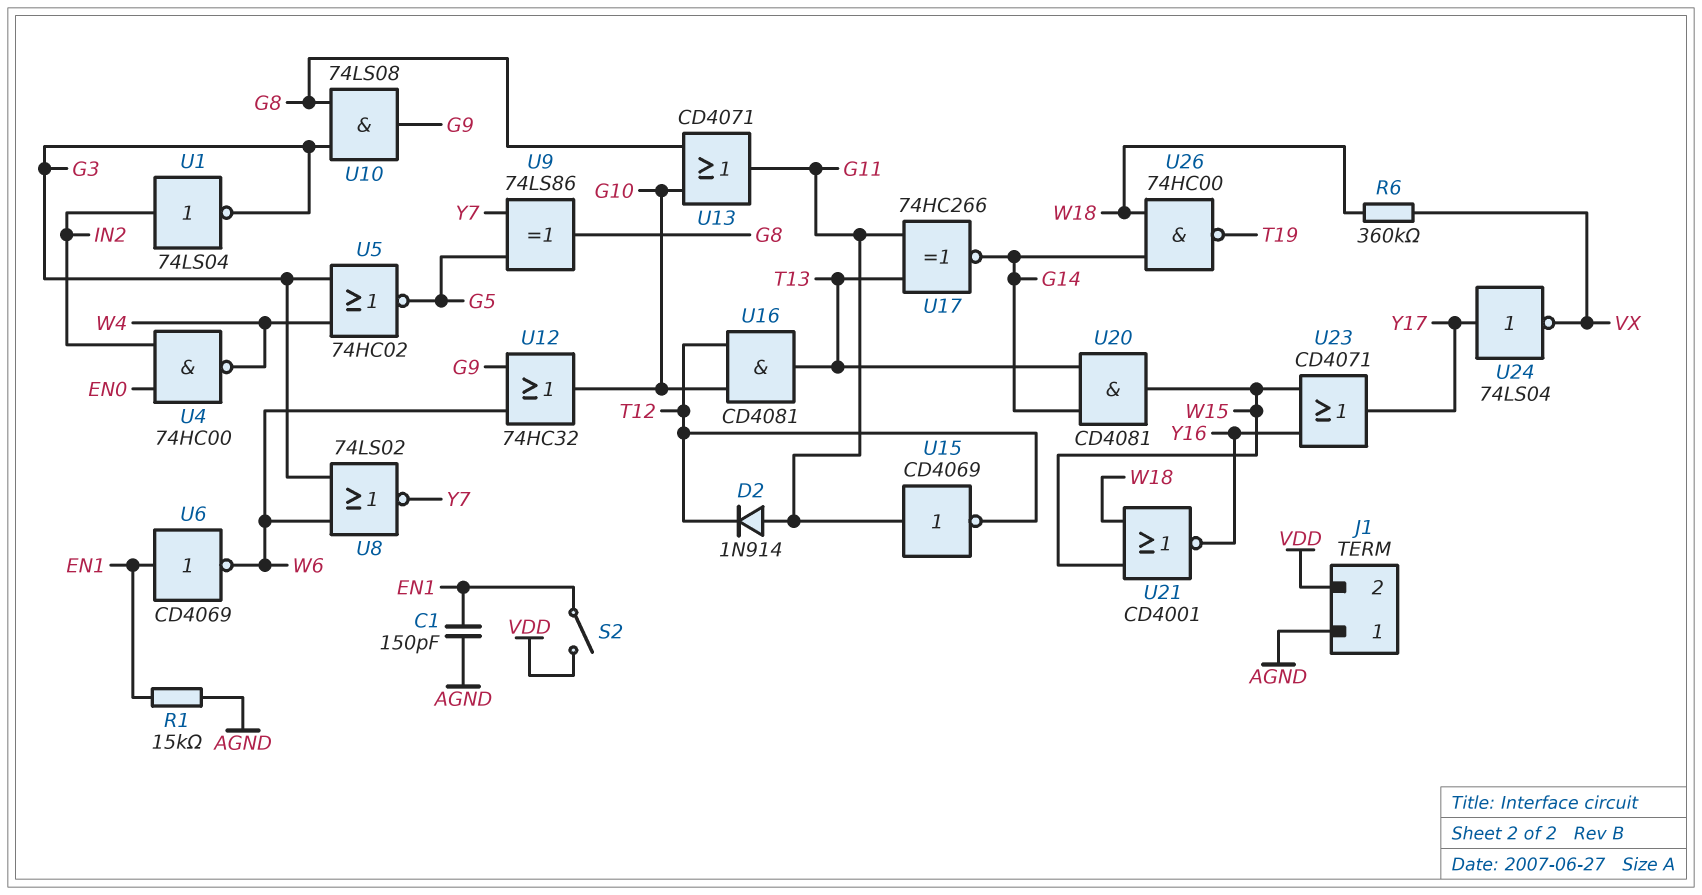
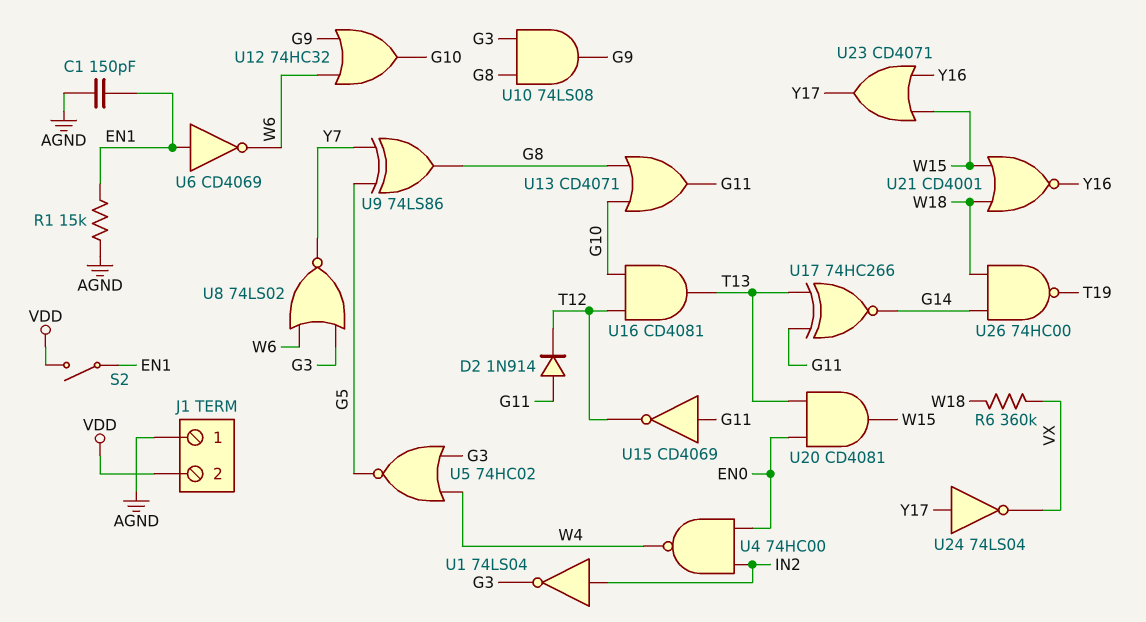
U20: AND CD4081 (in G14, in T13, out W15) -> AND CD4081 (in EN0, in T13, out W15)

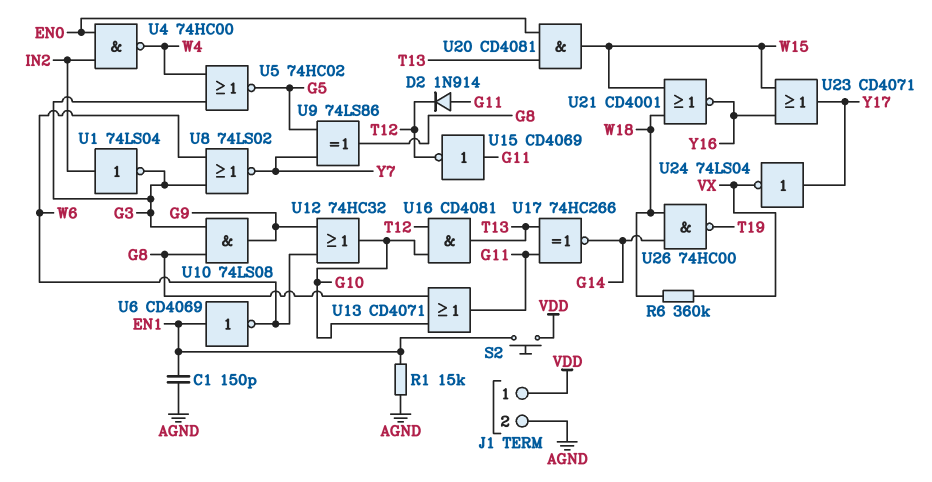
J1 pin 1: AGND -> VDD
J1 pin 2: VDD -> AGND
S2: switch (EN1, VDD) -> button (EN1, VDD)

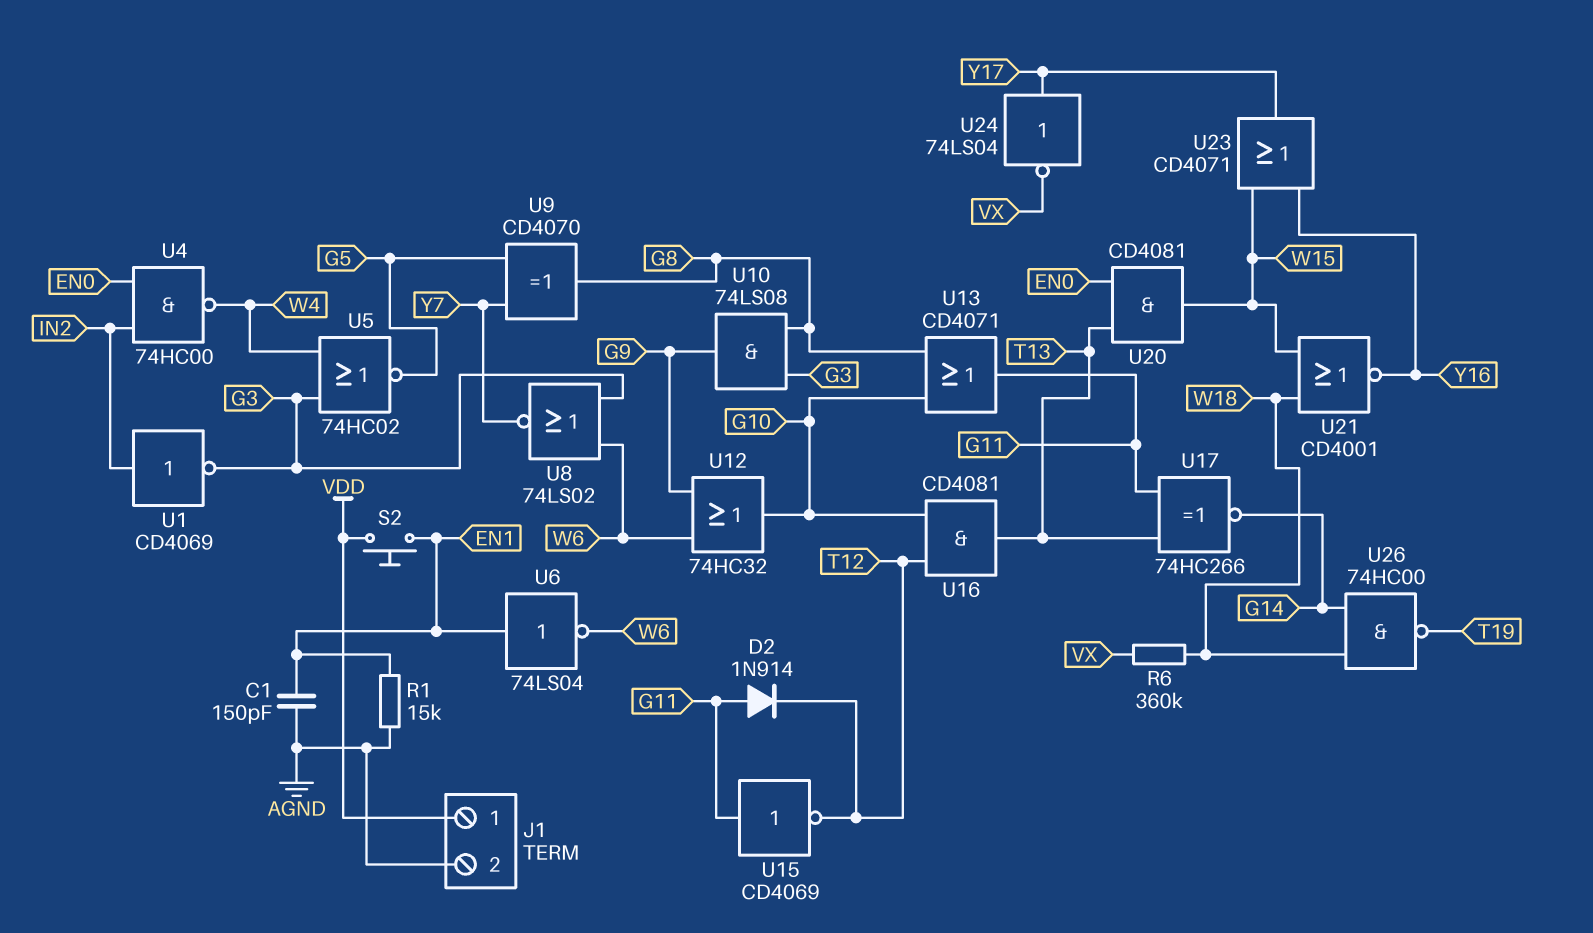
U1: NOT 74LS04 (in IN2, out G3) -> NOT CD4069 (in IN2, out G3)
U6: NOT CD4069 (in EN1, out W6) -> NOT 74LS04 (in EN1, out W6)
U9: XOR 74LS86 (in G5, in Y7, out G8) -> XOR CD4070 (in G5, in Y7, out G8)

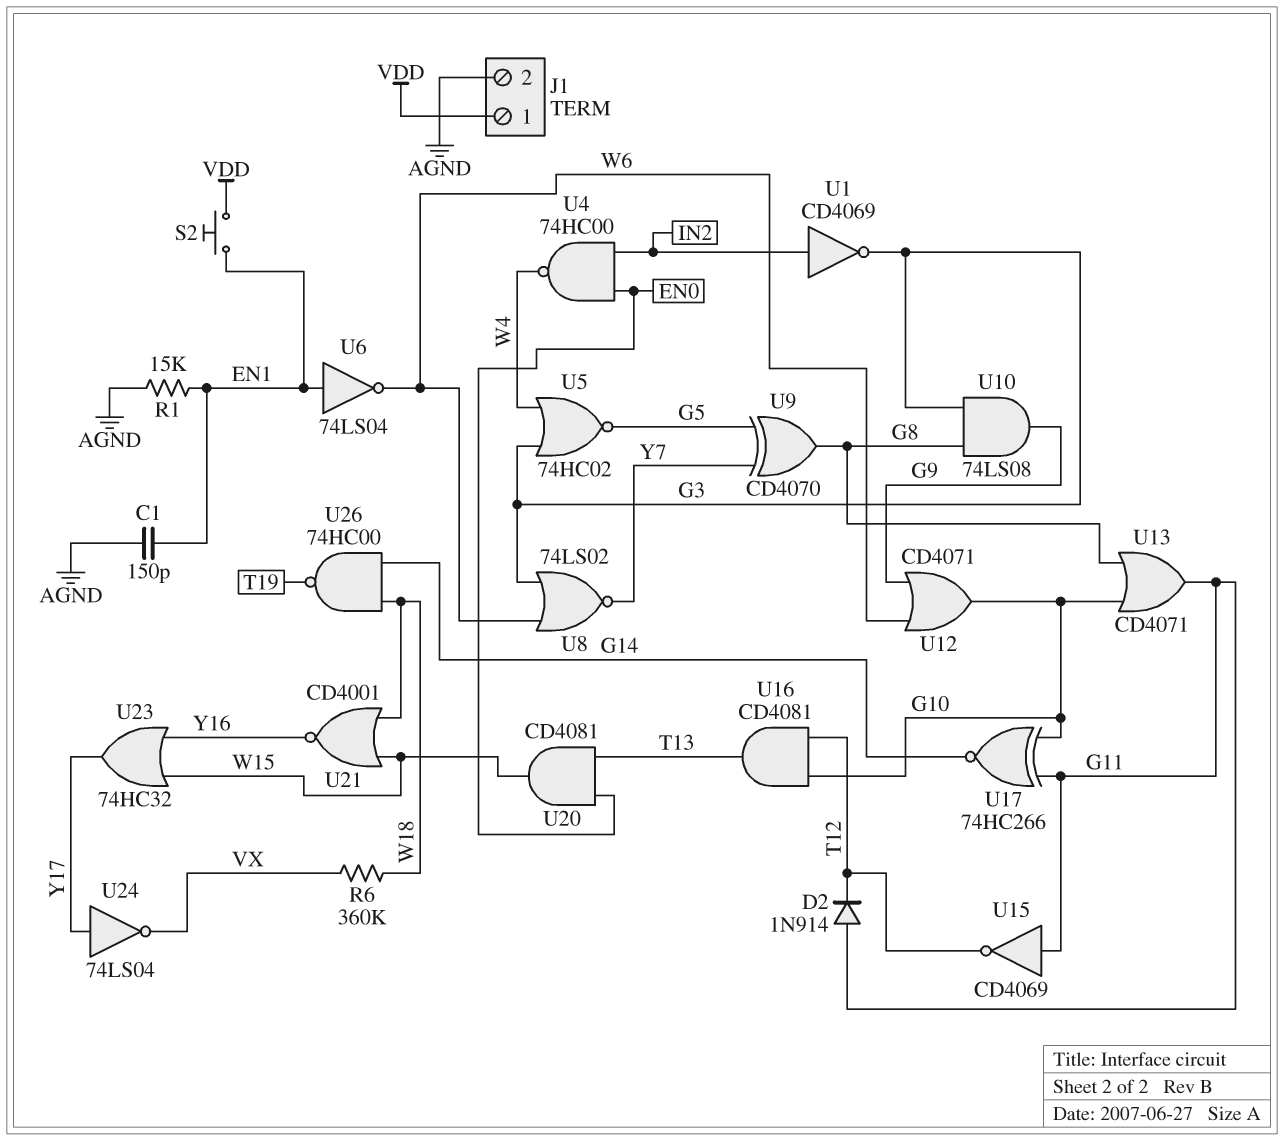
U12: OR 74HC32 (in G9, in W6, out G10) -> OR CD4071 (in G9, in W6, out G10)
U17: XNOR 74HC266 (in G11, in T13, out G14) -> XNOR 74HC266 (in G10, in G11, out G14)
U23: OR CD4071 (in W15, in Y16, out Y17) -> OR 74HC32 (in W15, in Y16, out Y17)

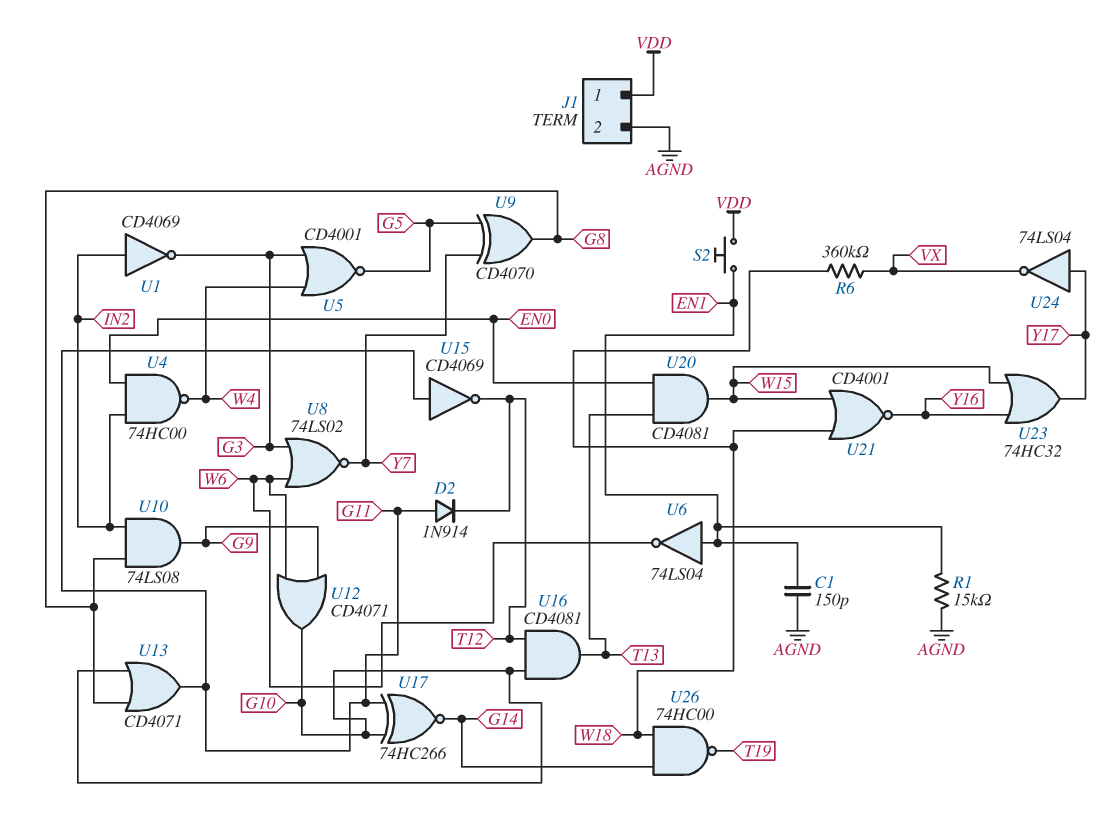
U5: NOR 74HC02 (in G3, in W4, out G5) -> NOR CD4001 (in G3, in W4, out G5)
U10: AND 74LS08 (in G3, in G8, out G9) -> AND 74LS08 (in G8, in IN2, out G9)

